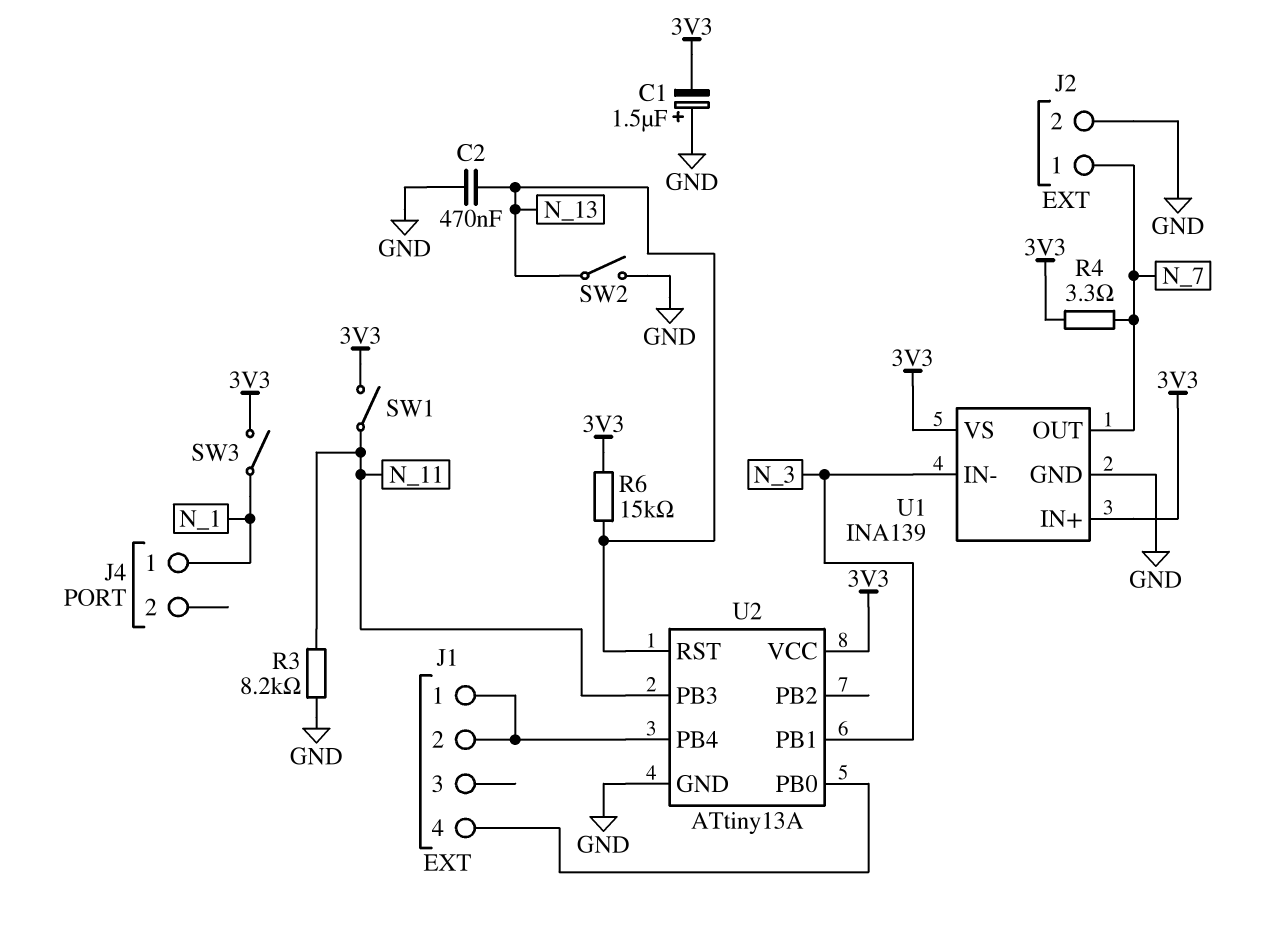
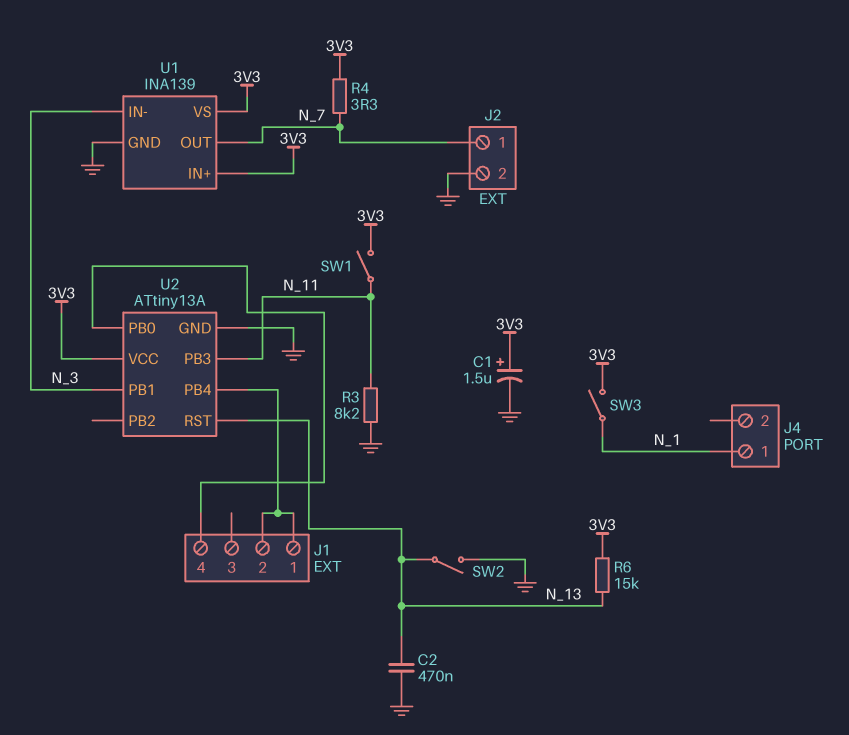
C1: 1.5uF (plus GND, minus 3V3) -> 1.5uF (plus 3V3, minus GND)

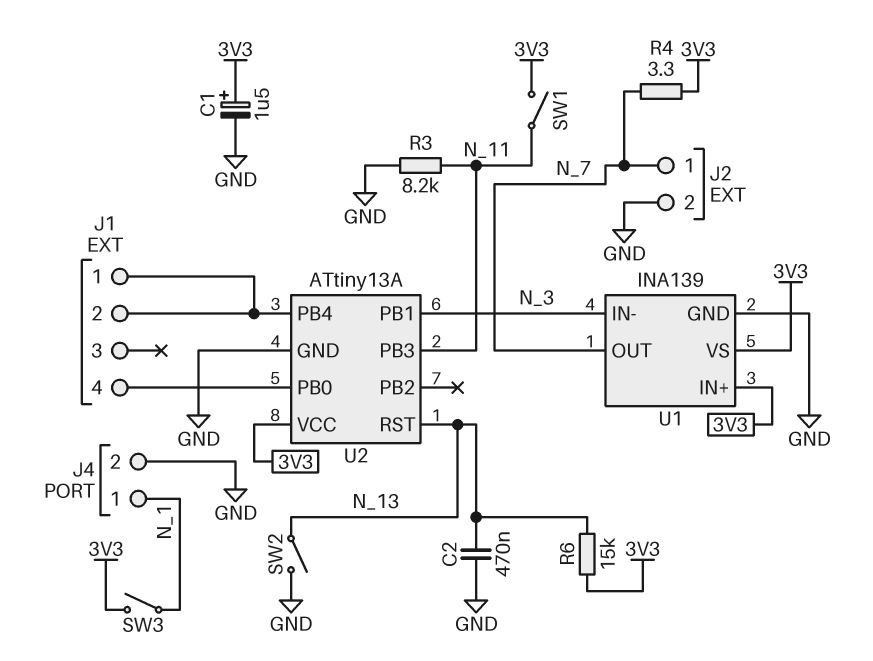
J4 pin 2: none -> GND

